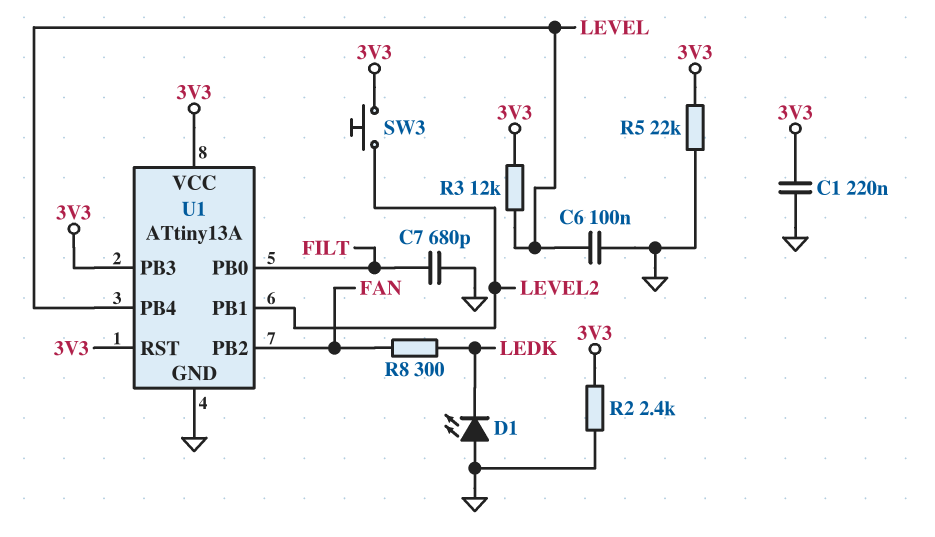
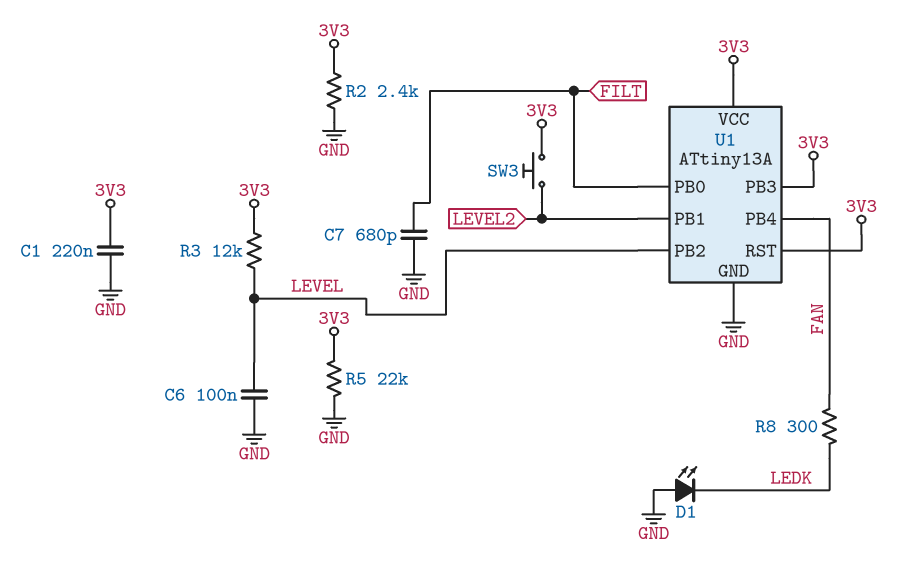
U1 pin PB2: FAN -> LEVEL
U1 pin PB4: LEVEL -> FAN

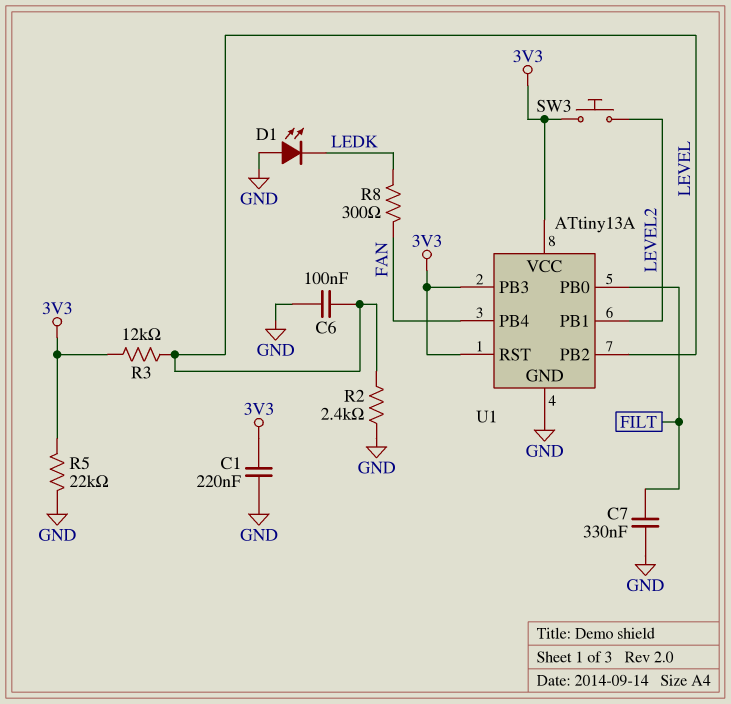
C7: 680pF (FILT, GND) -> 330nF (FILT, GND)
R2: 2.4k (3V3, GND) -> 2.4k (GND, LEVEL)

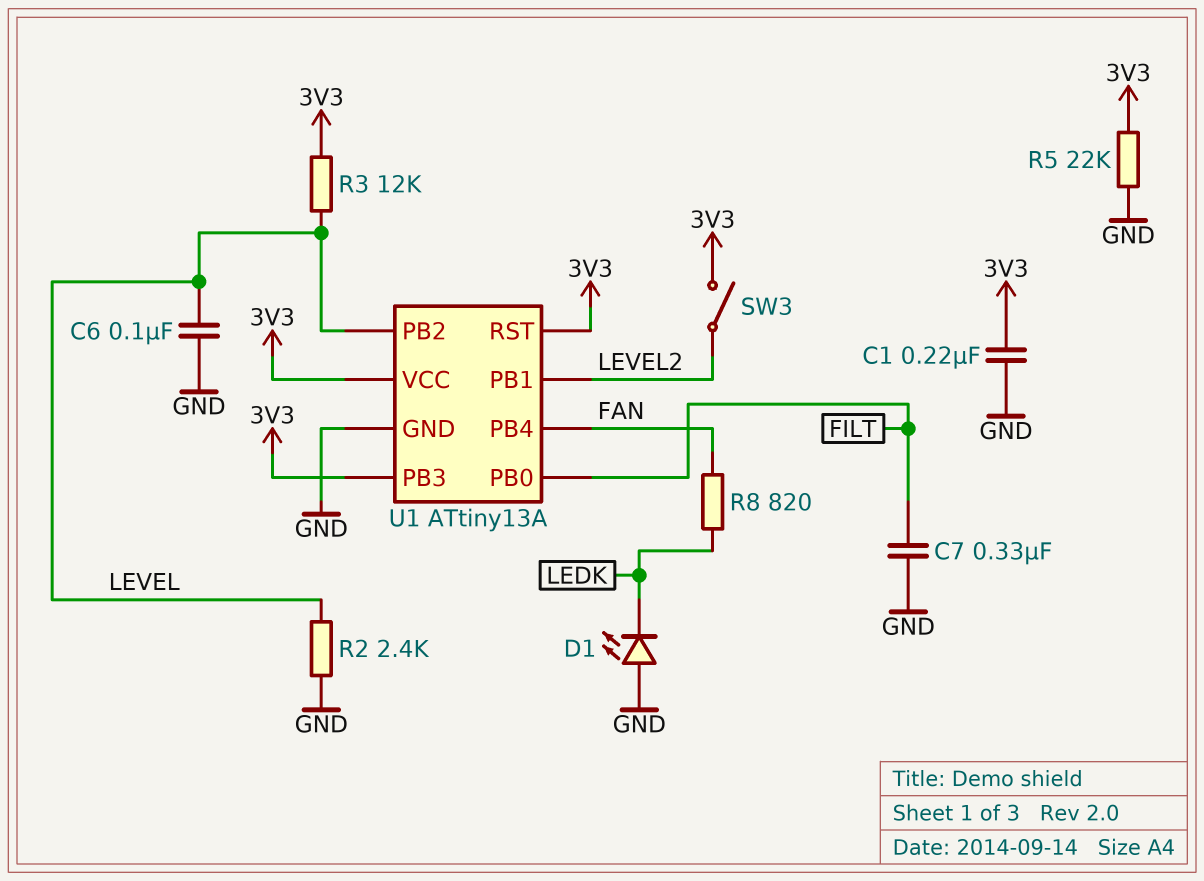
R8: 300 (FAN, LEDK) -> 820 (FAN, LEDK)
SW3: button (3V3, LEVEL2) -> switch (3V3, LEVEL2)

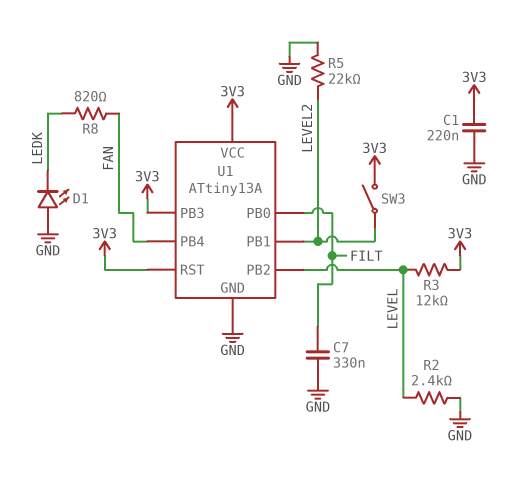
C6: 100nF (GND, LEVEL) -> none
R5: 22k (3V3, GND) -> 22k (GND, LEVEL2)

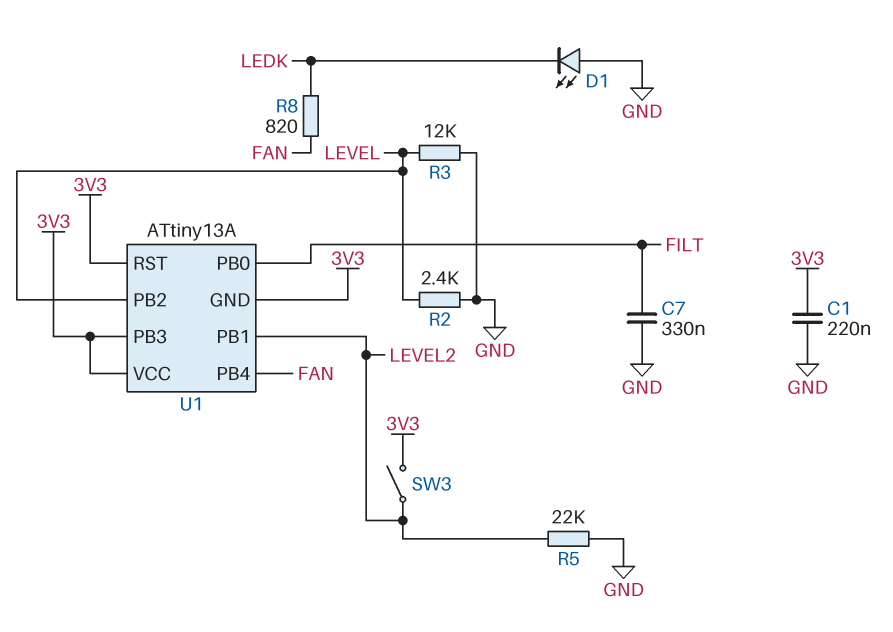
R3: 12k (3V3, LEVEL) -> 12k (GND, LEVEL)
U1 pin GND: GND -> 3V3

